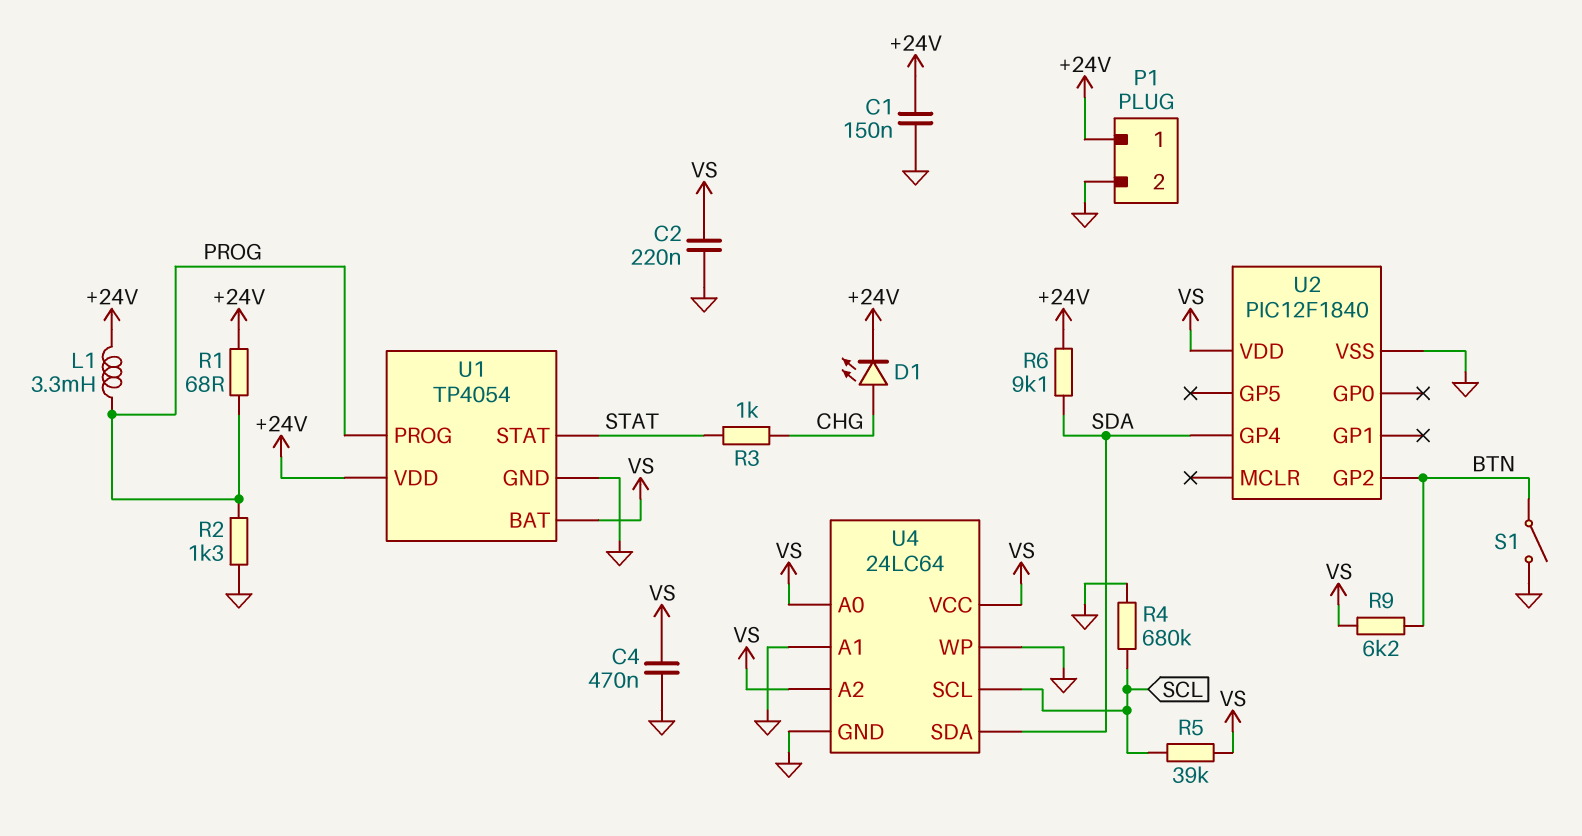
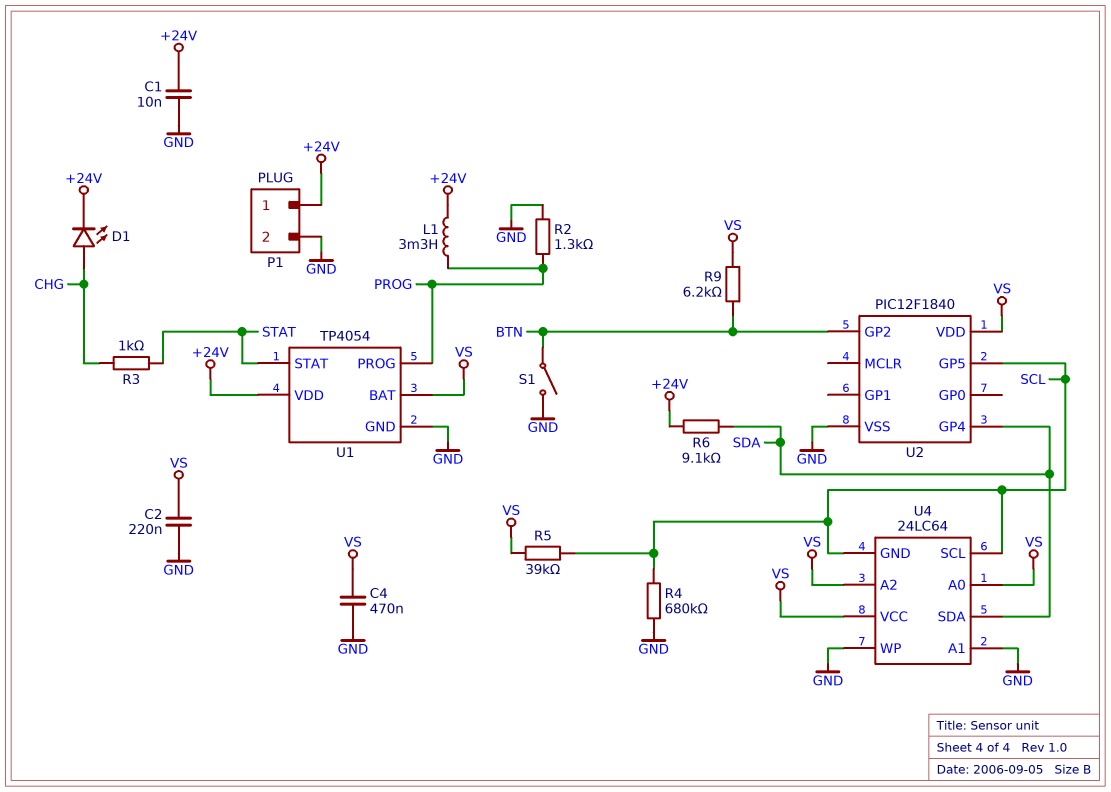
C1: 150nF (+24V, GND) -> 10nF (+24V, GND)
R1: 68 (+24V, PROG) -> none
U2 pin GP5: none -> SCL
U4 pin GND: GND -> SCL

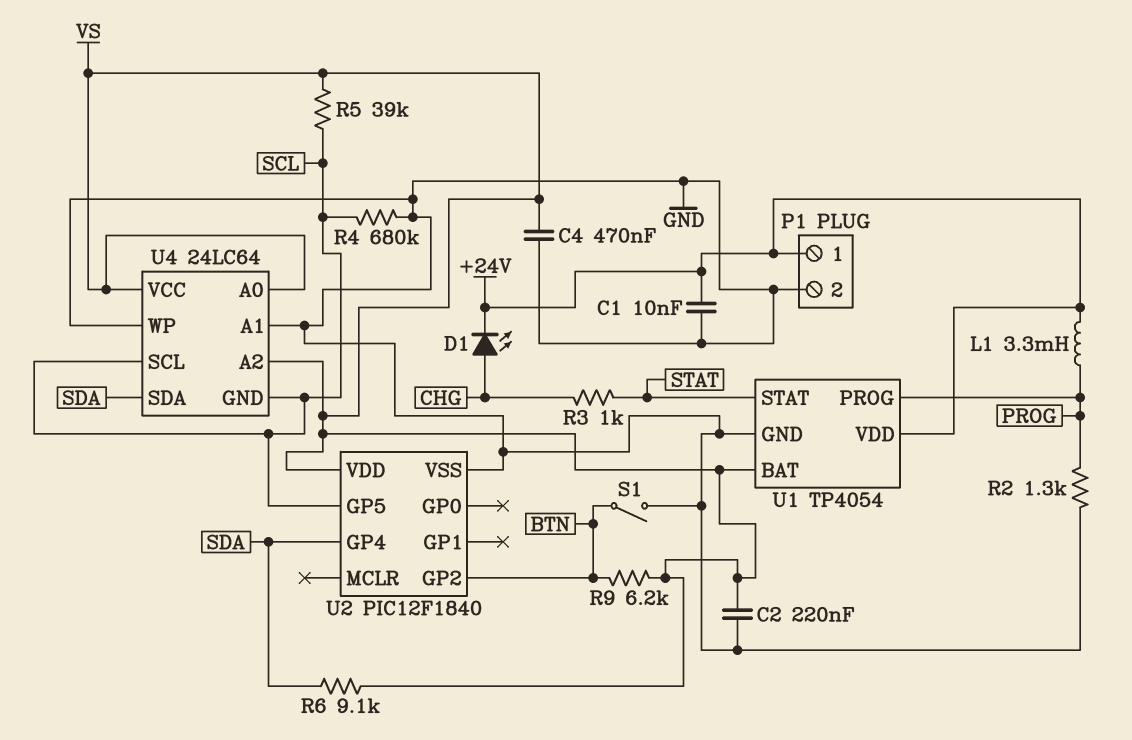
R6: 9.1k (+24V, SDA) -> 9.1k (SDA, VS)

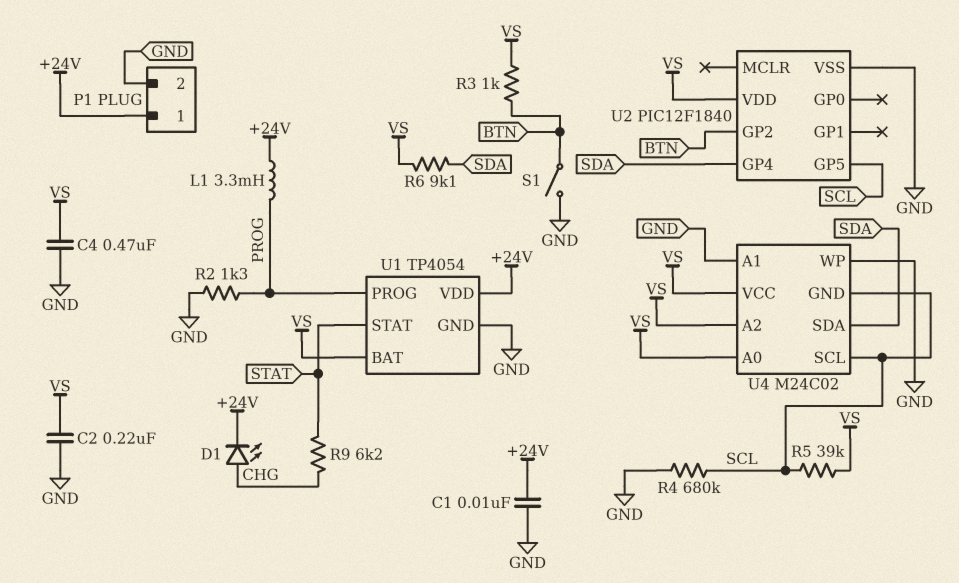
R3: 1k (CHG, STAT) -> 1k (BTN, VS)
R9: 6.2k (BTN, VS) -> 6.2k (CHG, STAT)
U4: 24LC64 -> M24C02

